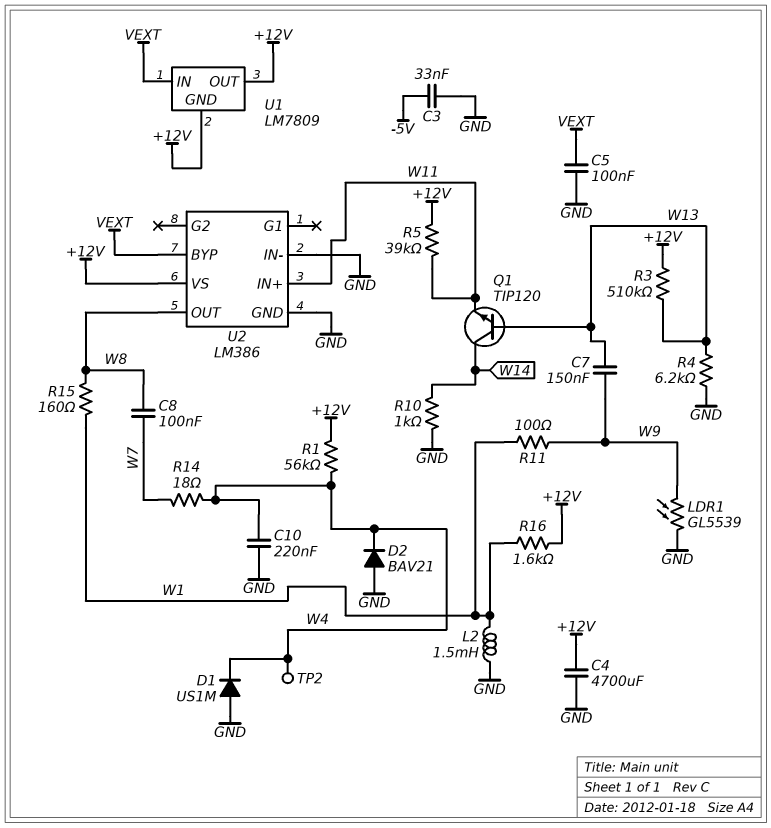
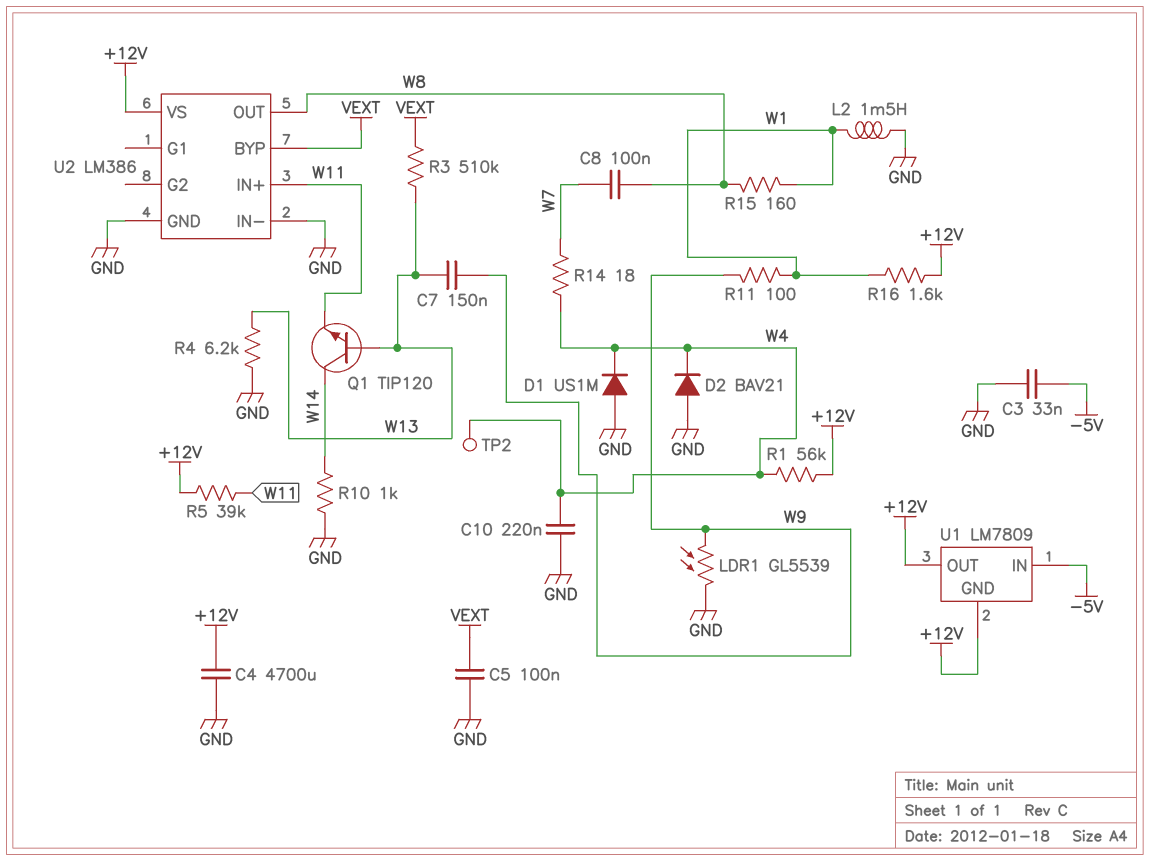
R3: 510k (+12V, W13) -> 510k (VEXT, W13)
U1 pin IN: VEXT -> -5V

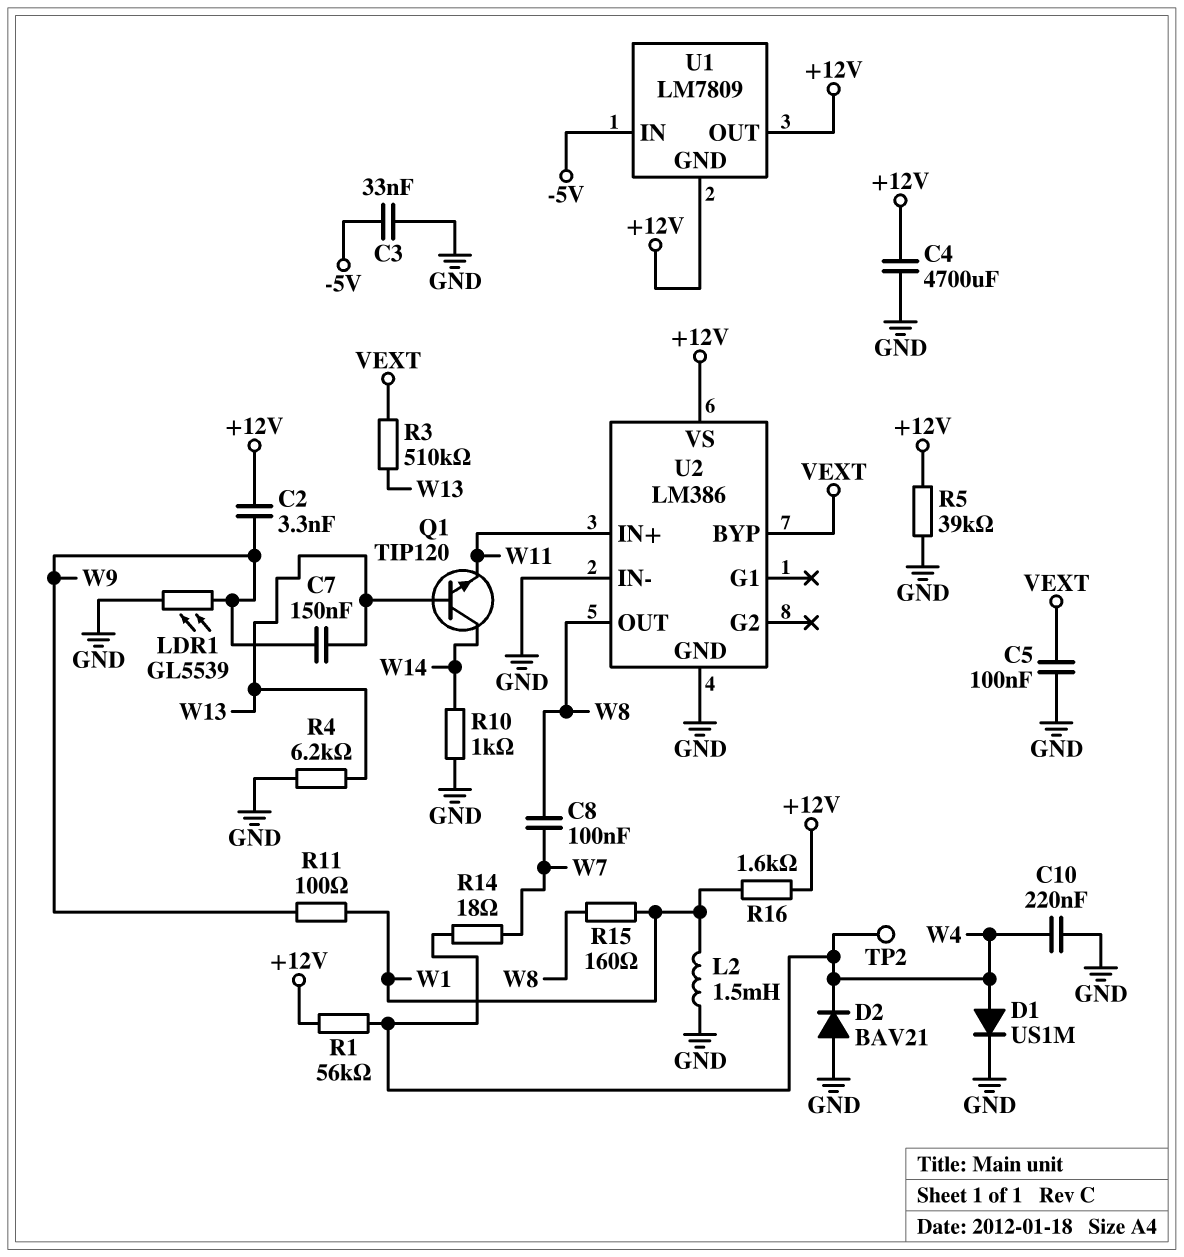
C2: none -> 3.3nF (+12V, W9)
D1: diode US1M (A GND, K W4) -> diode US1M (A W4, K GND)
R5: 39k (+12V, W11) -> 39k (+12V, GND)

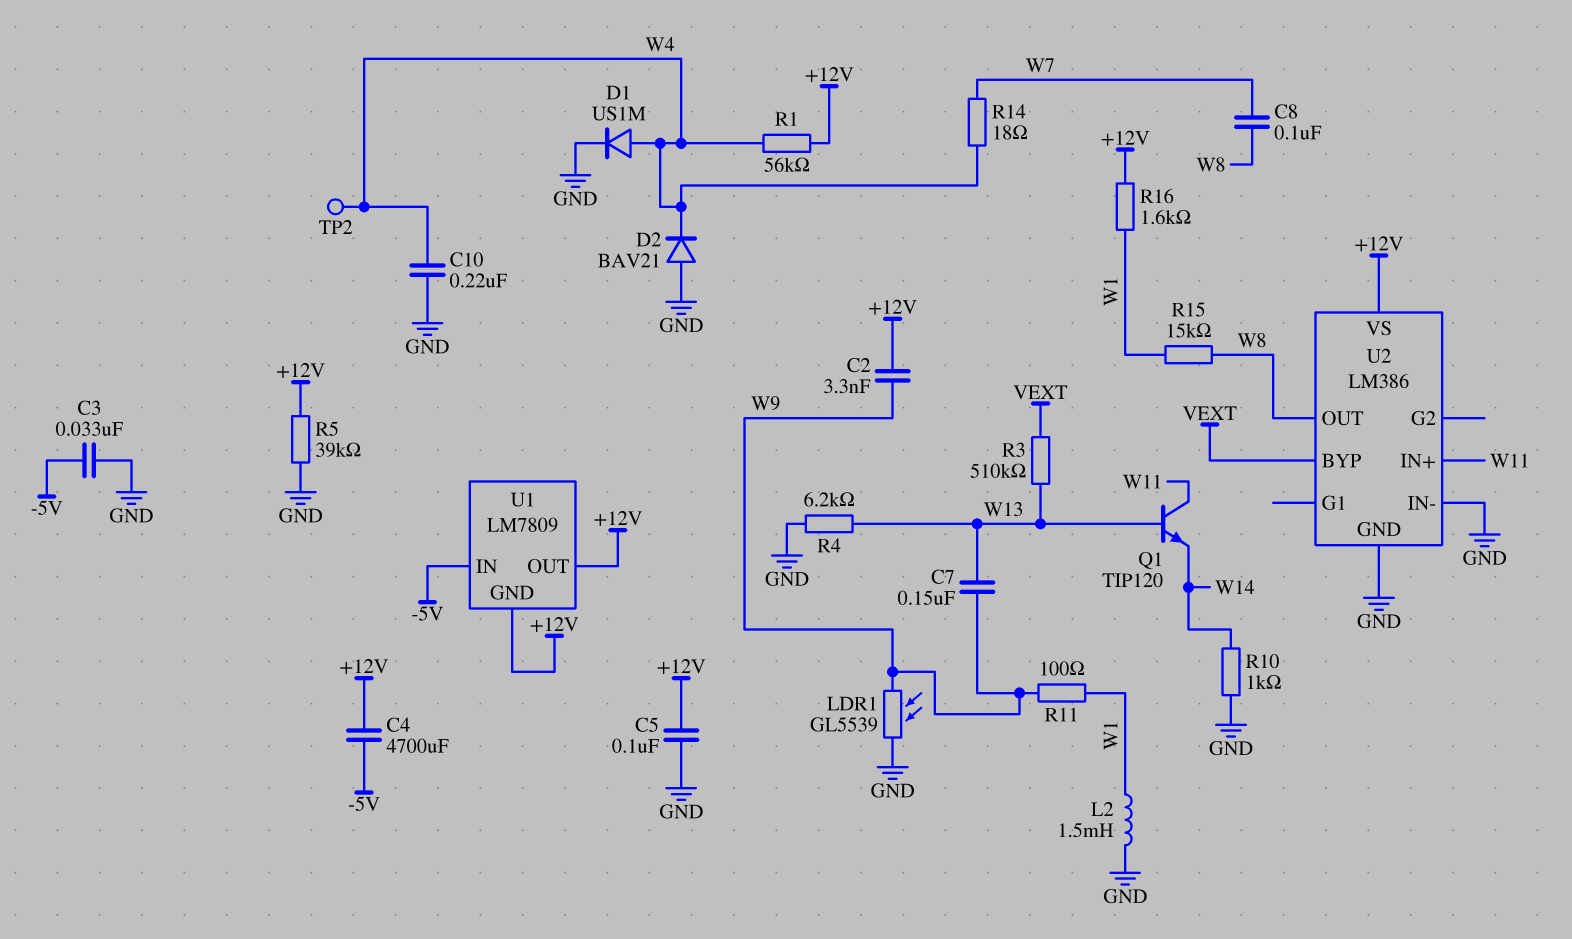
C4: 4700uF (+12V, GND) -> 4700uF (+12V, -5V)
C5: 100nF (GND, VEXT) -> 100nF (+12V, GND)
Q1: NPN TIP120 (B W13, C W14, E W11) -> NPN TIP120 (B W13, C W11, E W14)
R15: 160 (W1, W8) -> 15k (W1, W8)

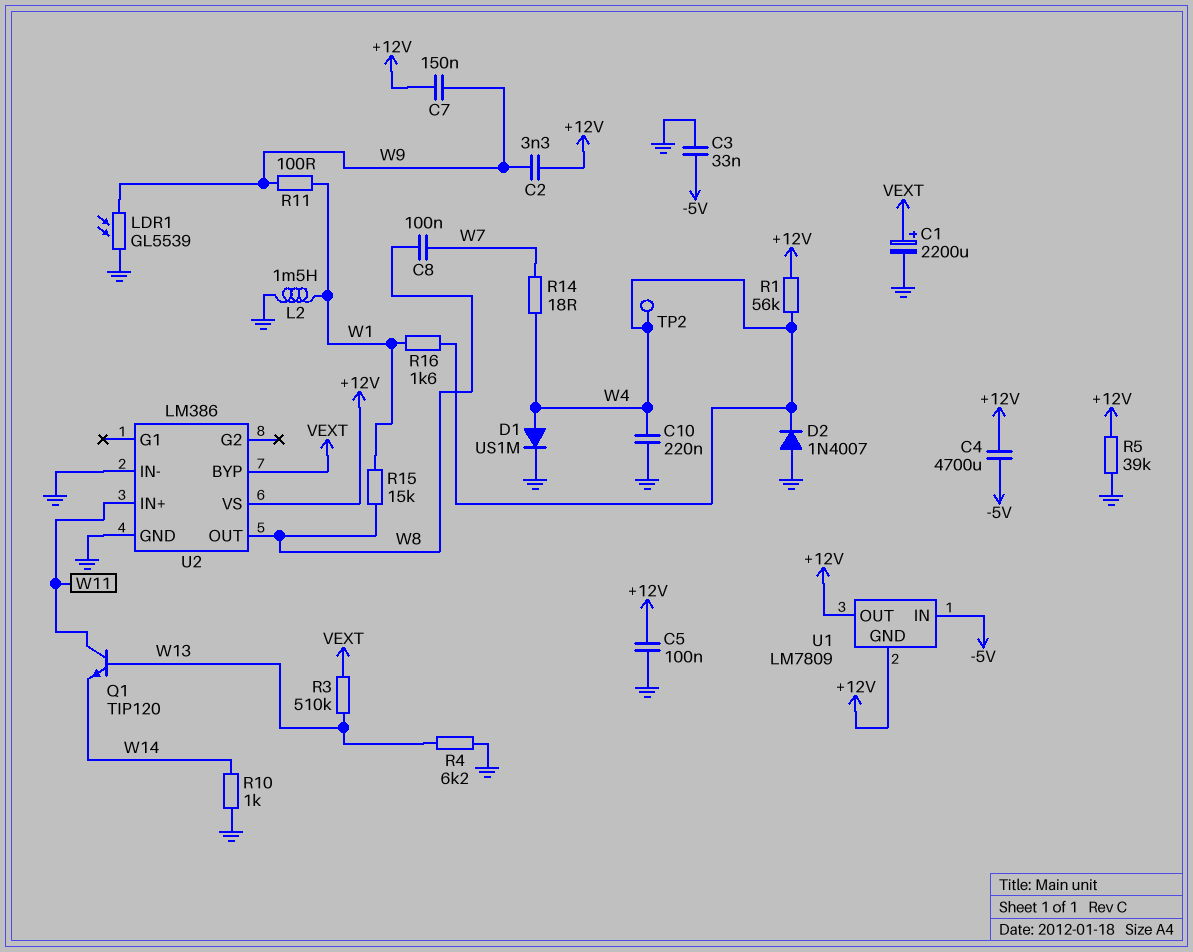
C1: none -> 2200uF (plus VEXT, minus GND)
C7: 150nF (W9, W13) -> 150nF (+12V, W9)
D2: diode BAV21 (A GND, K W4) -> diode 1N4007 (A GND, K W4)
R16: 1.6k (+12V, W1) -> 1.6k (W1, W4)

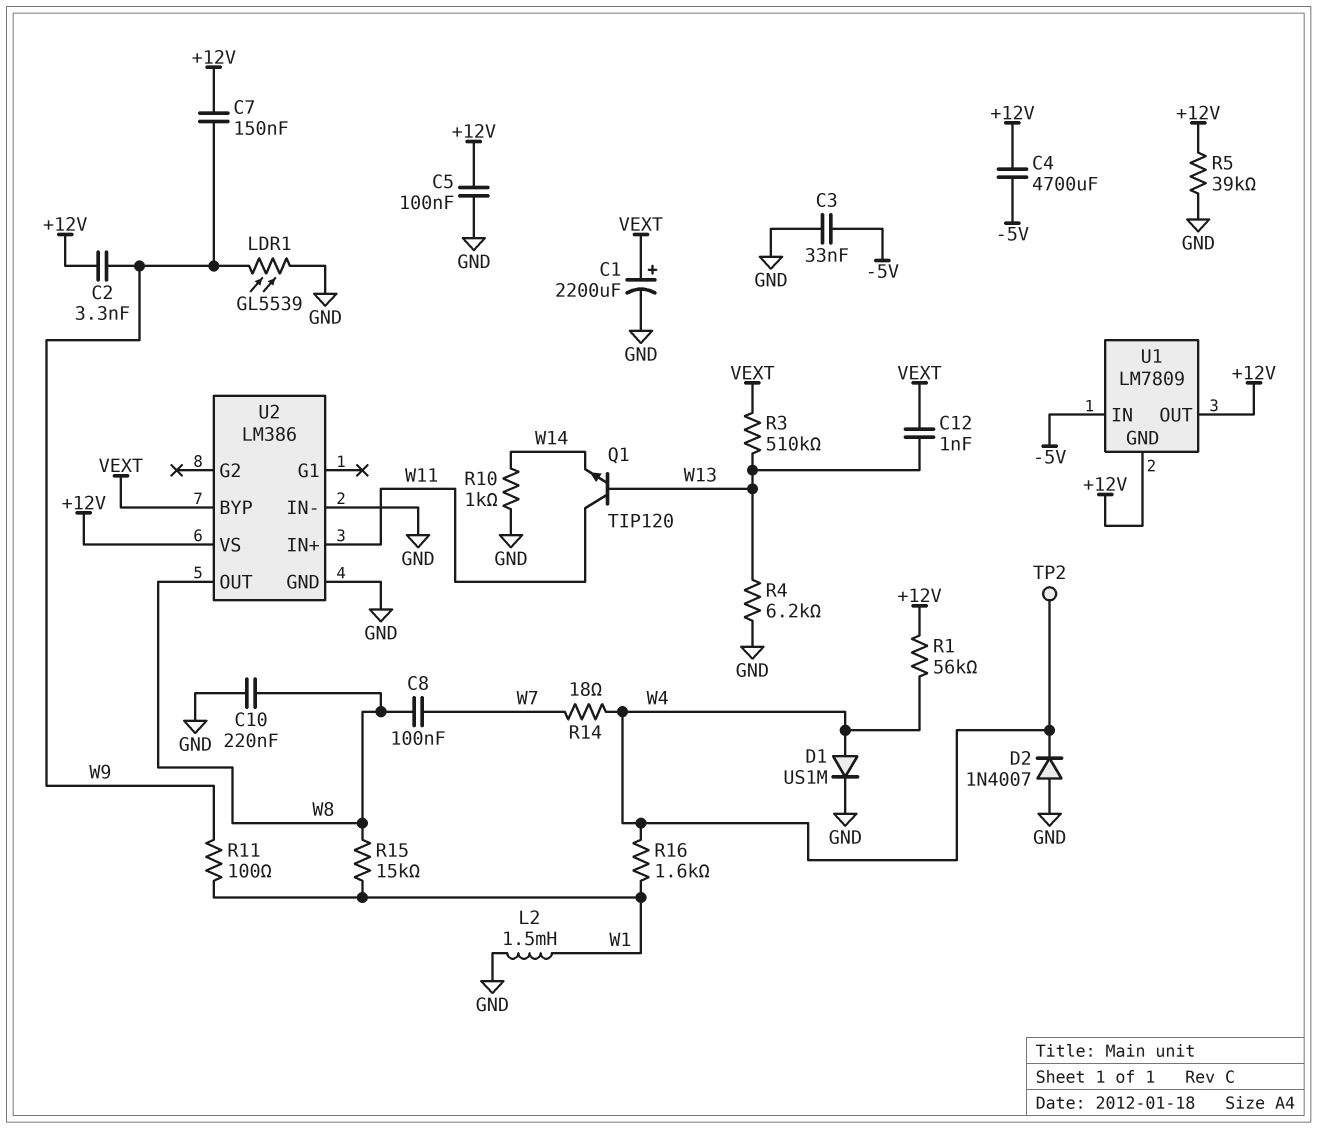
C10: 220nF (GND, W4) -> 220nF (GND, W8)
C12: none -> 1nF (VEXT, W13)

